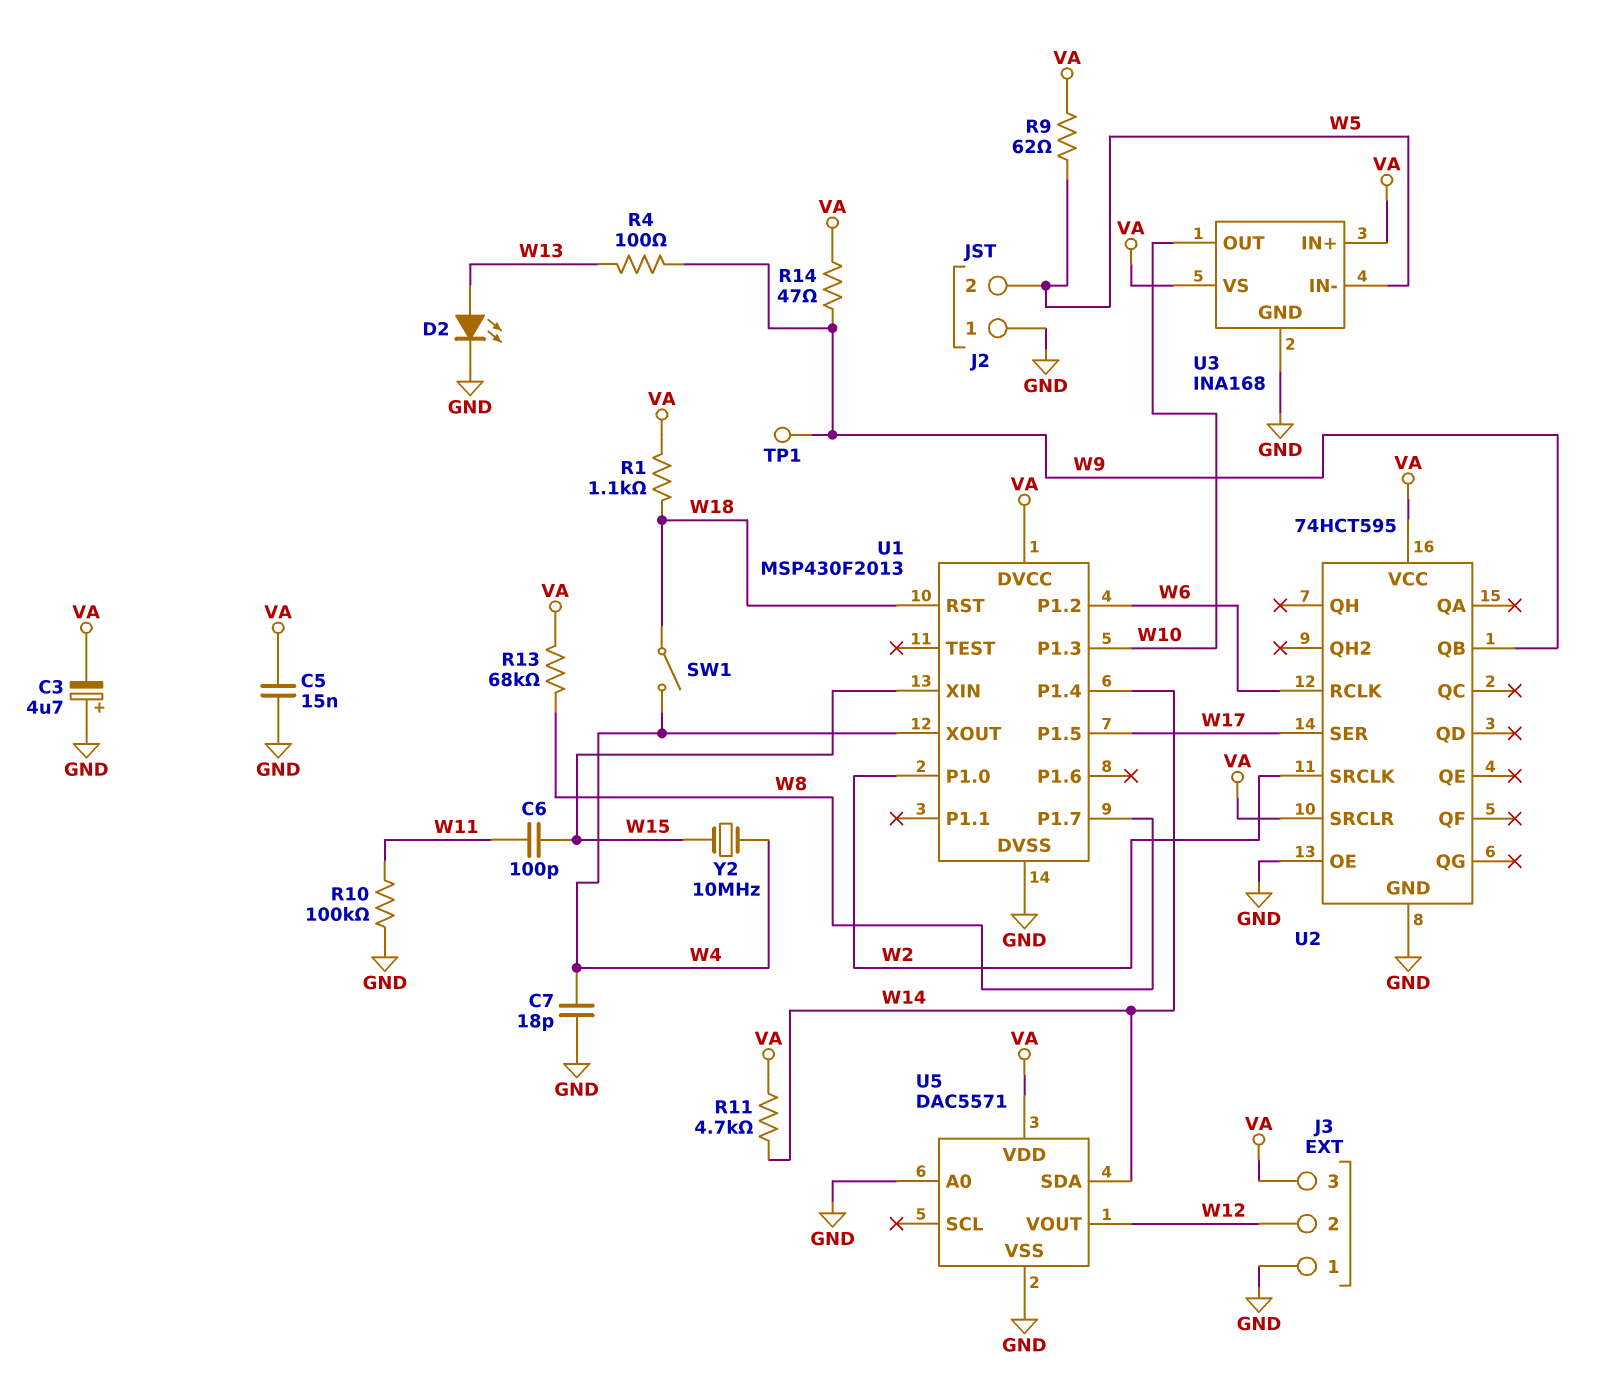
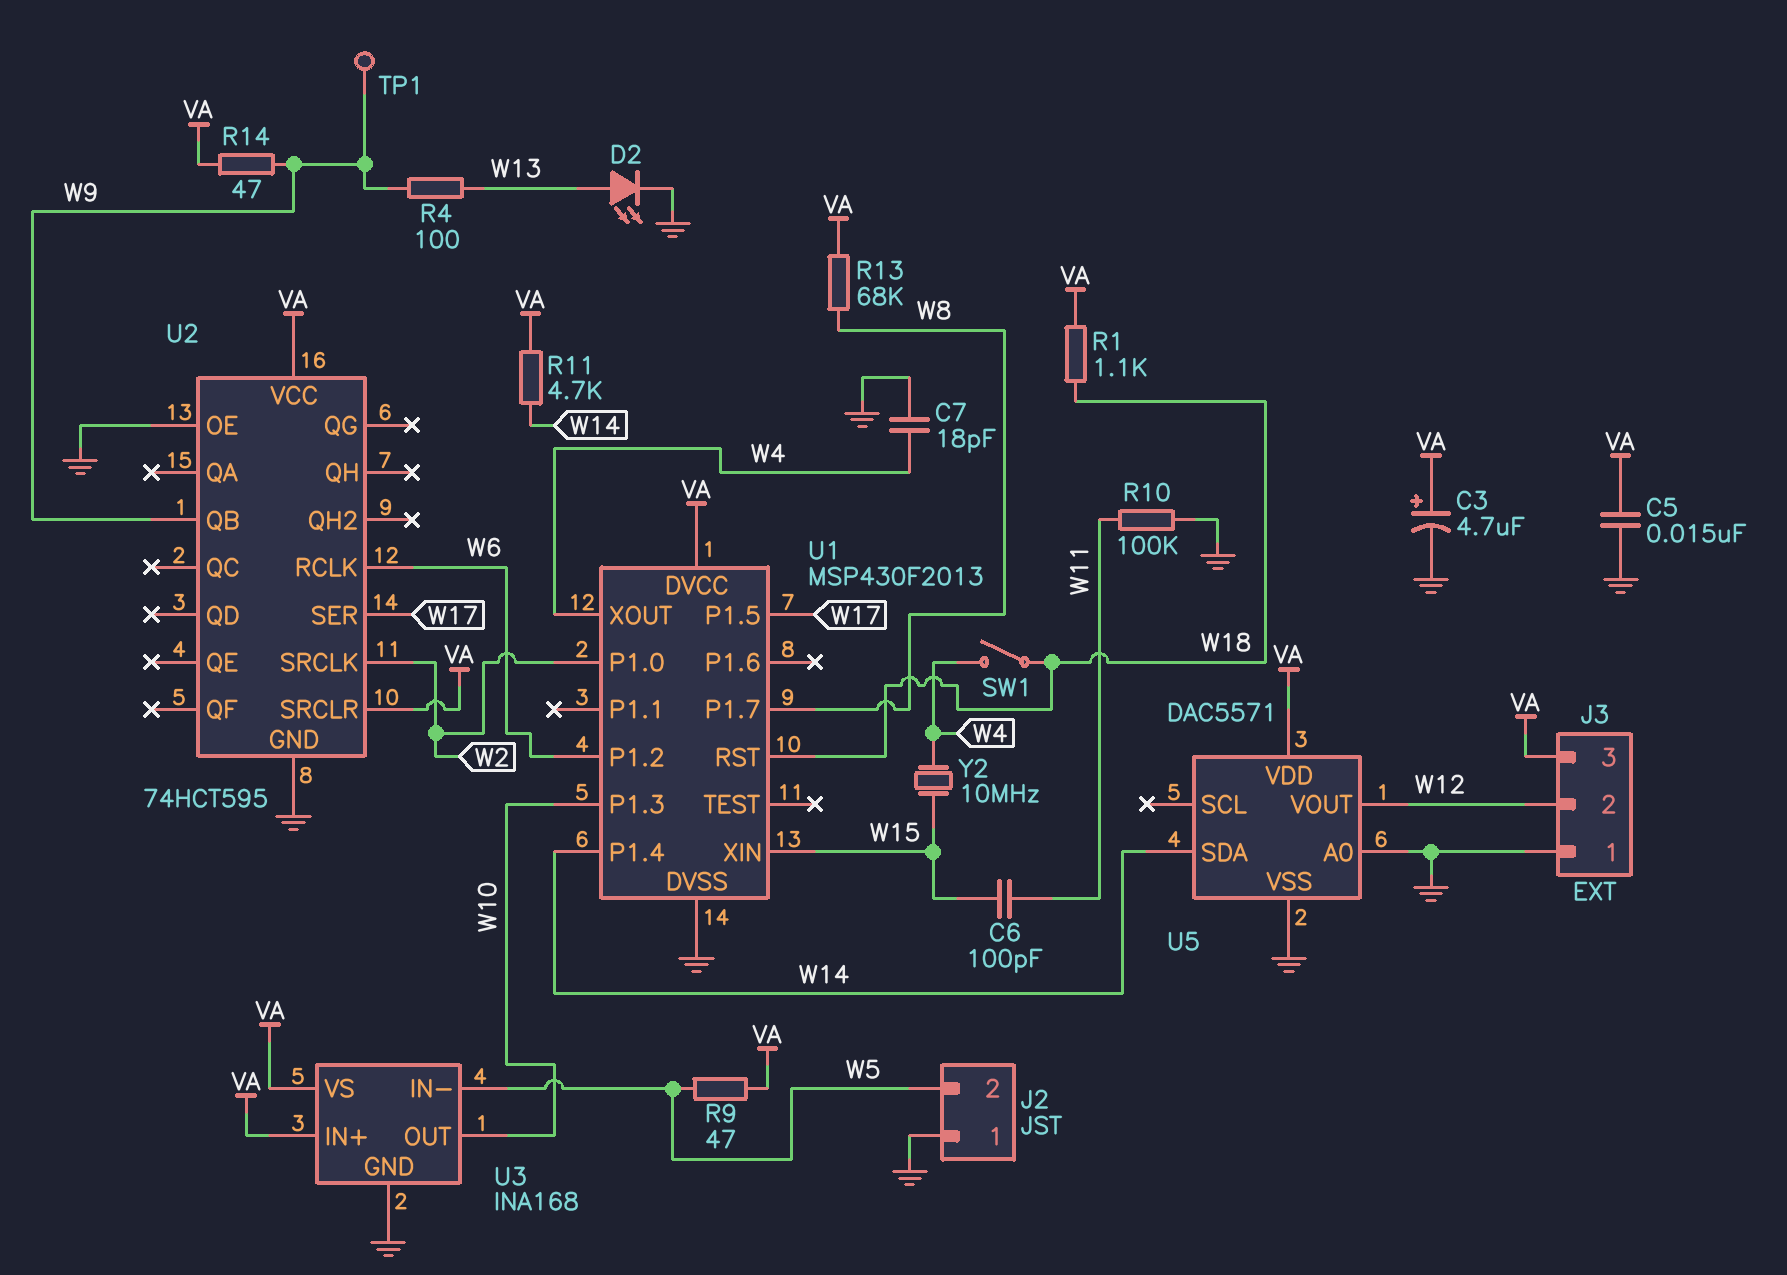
C3: 4.7uF (plus GND, minus VA) -> 4.7uF (plus VA, minus GND)
R9: 62 (VA, W5) -> 47 (VA, W5)

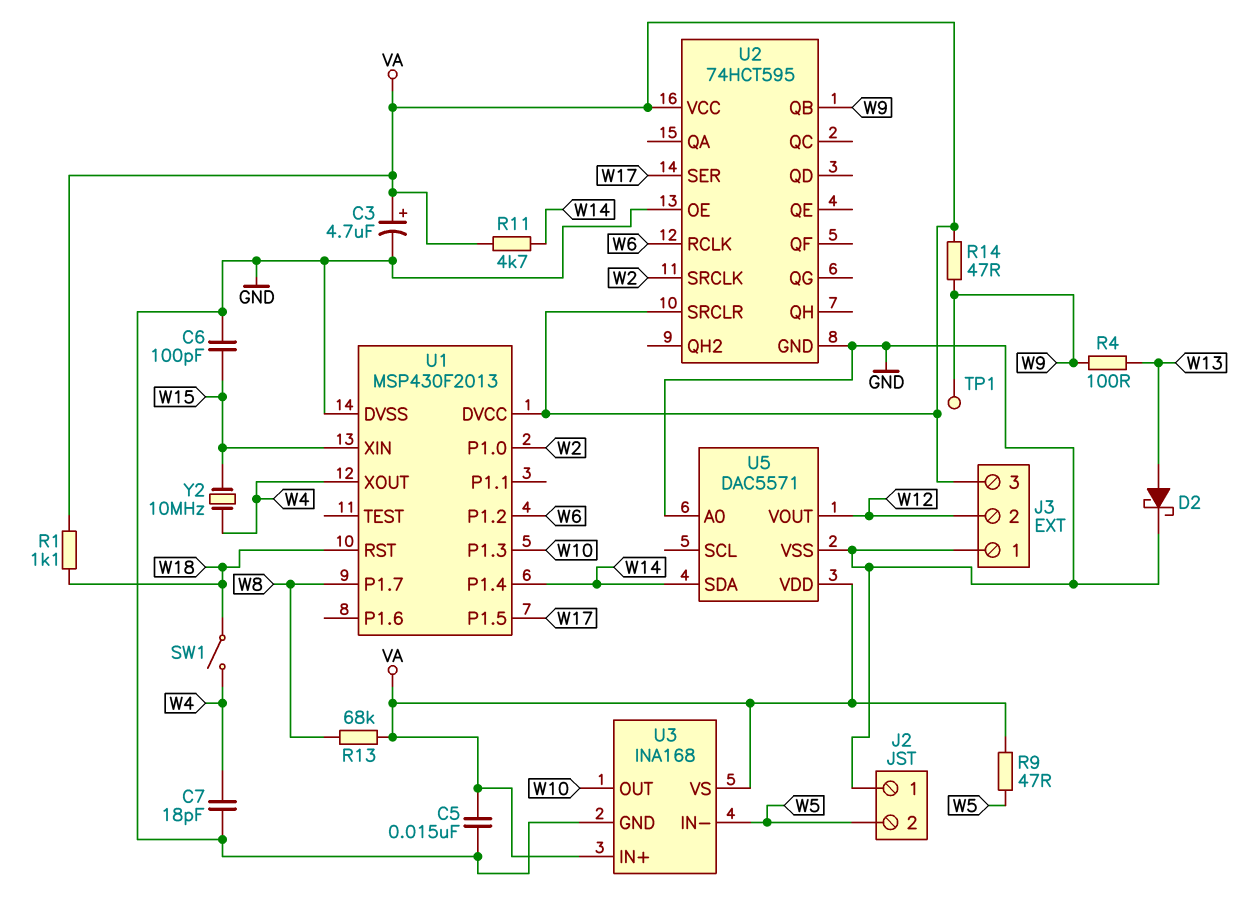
C6: 100pF (W11, W15) -> 100pF (GND, W15)
D2: LED (A W13, K GND) -> schottky (A W13, K GND)
R10: 100k (GND, W11) -> none

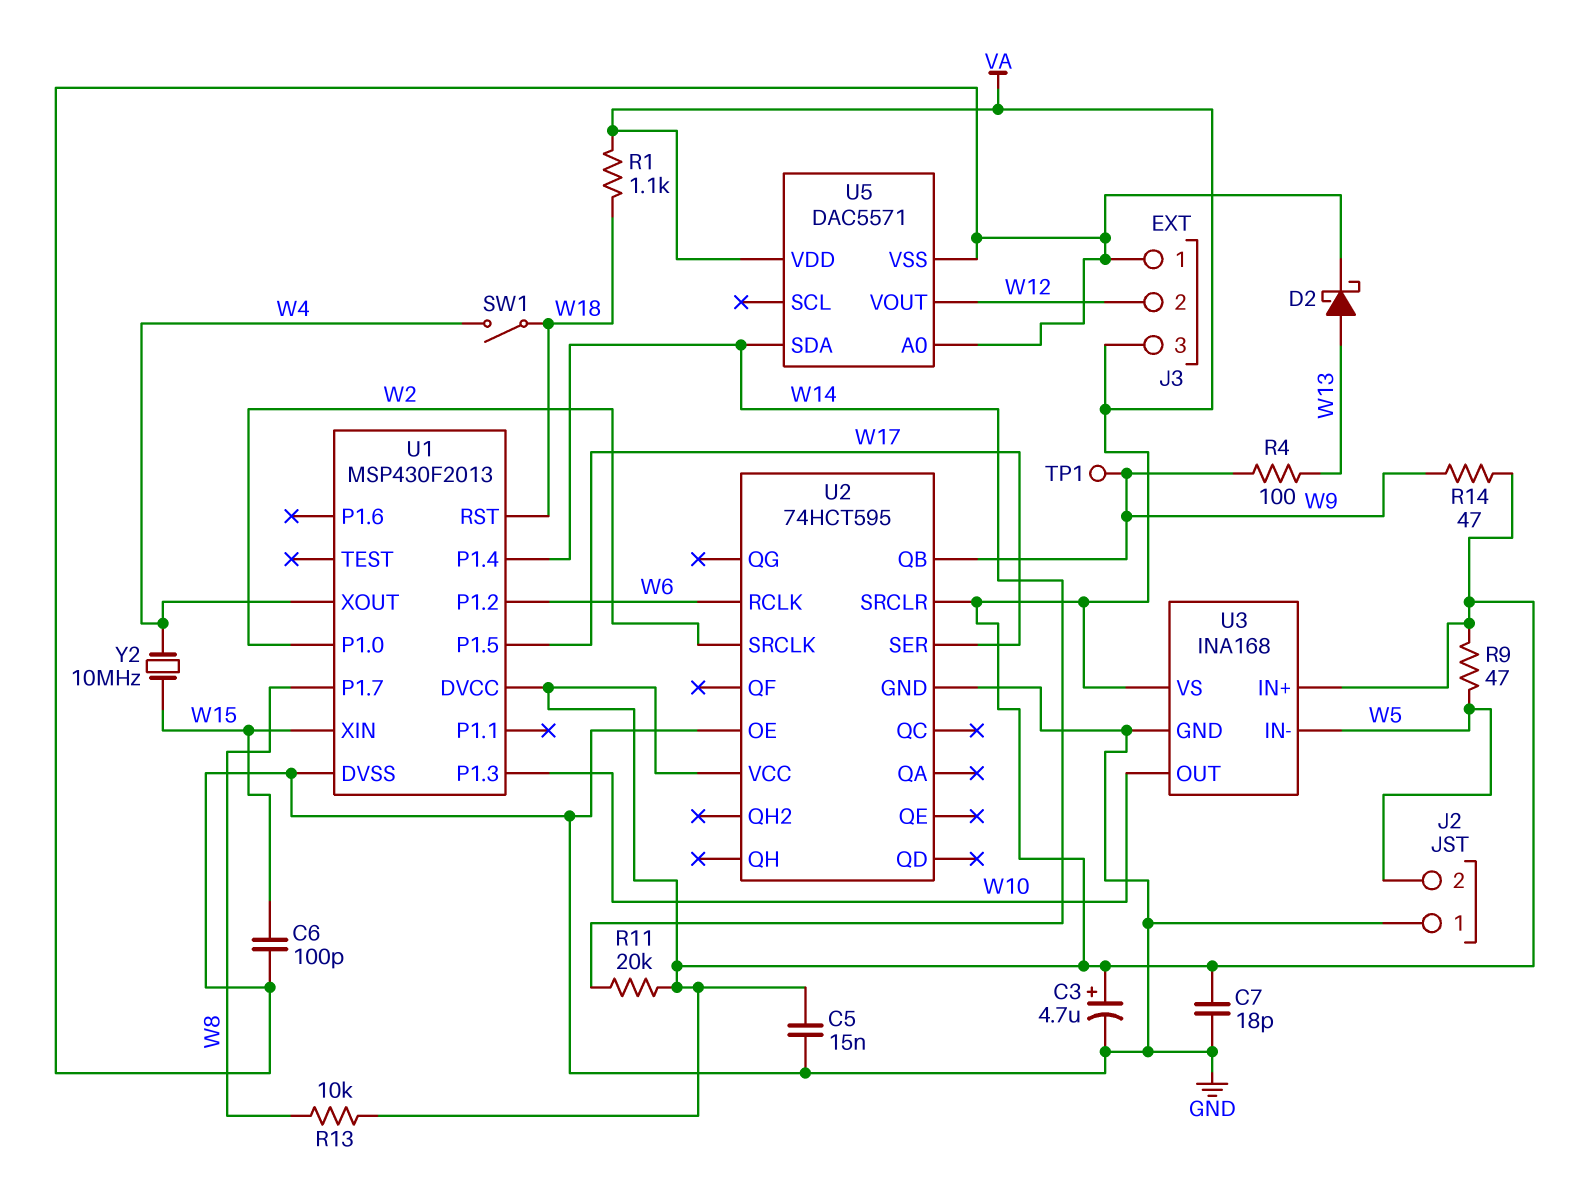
C7: 18pF (GND, W4) -> 18pF (GND, VA)
R11: 4.7k (VA, W14) -> 20k (VA, W14)
R13: 68k (VA, W8) -> 10k (VA, W8)

